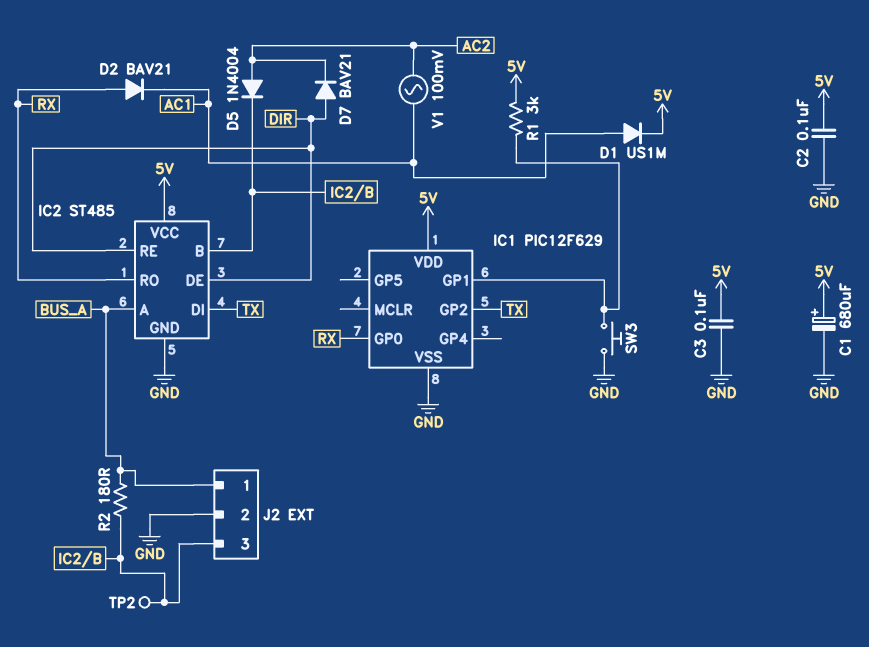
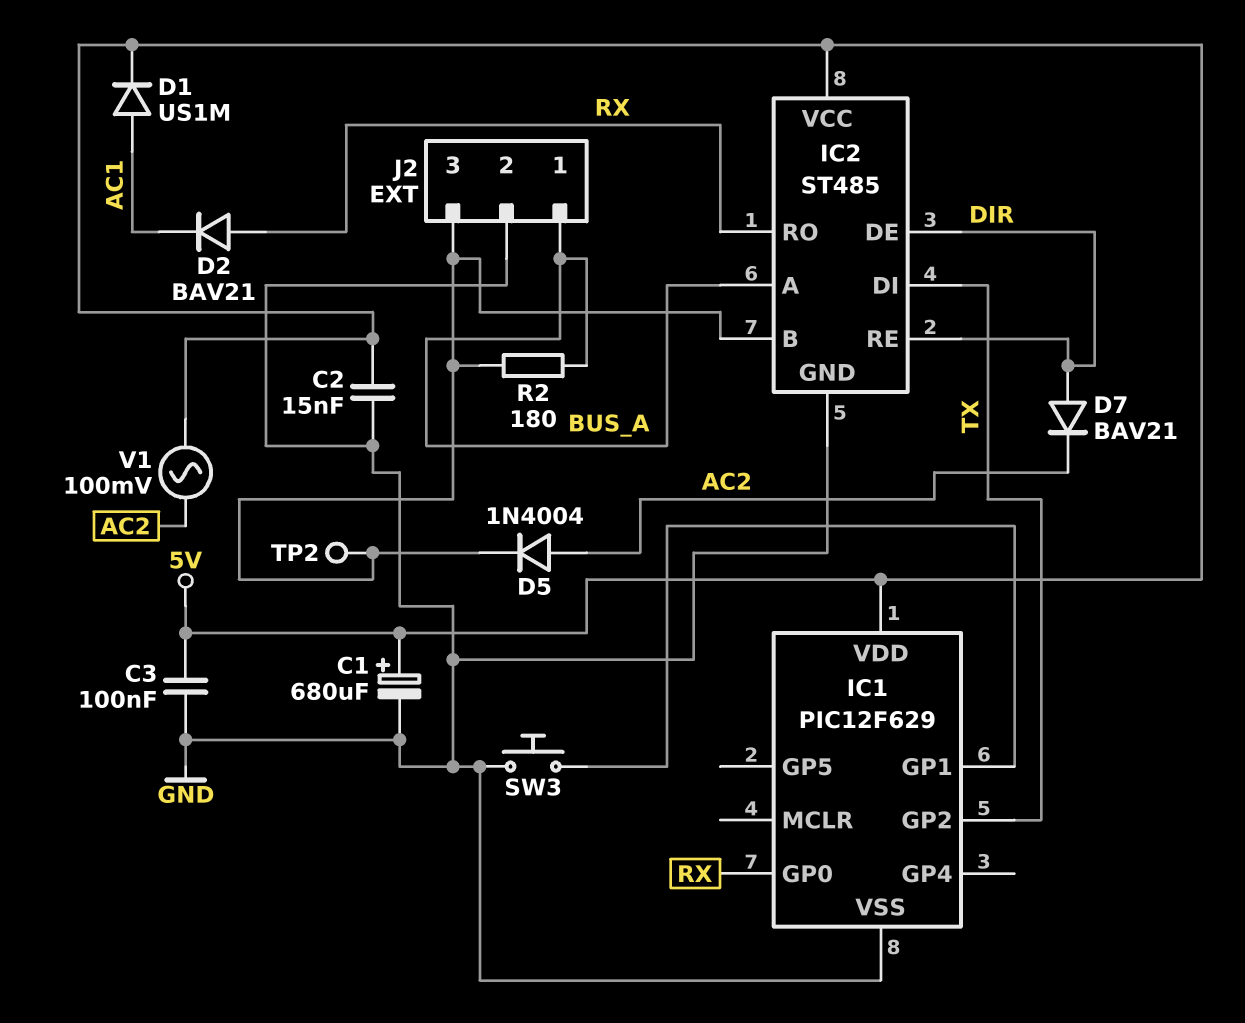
C2: 100nF (5V, GND) -> 15nF (5V, GND)
R1: 3k (5V, IC1/GP1) -> none
V1: AC 100mV (AC1, AC2) -> AC 100mV (5V, AC2)

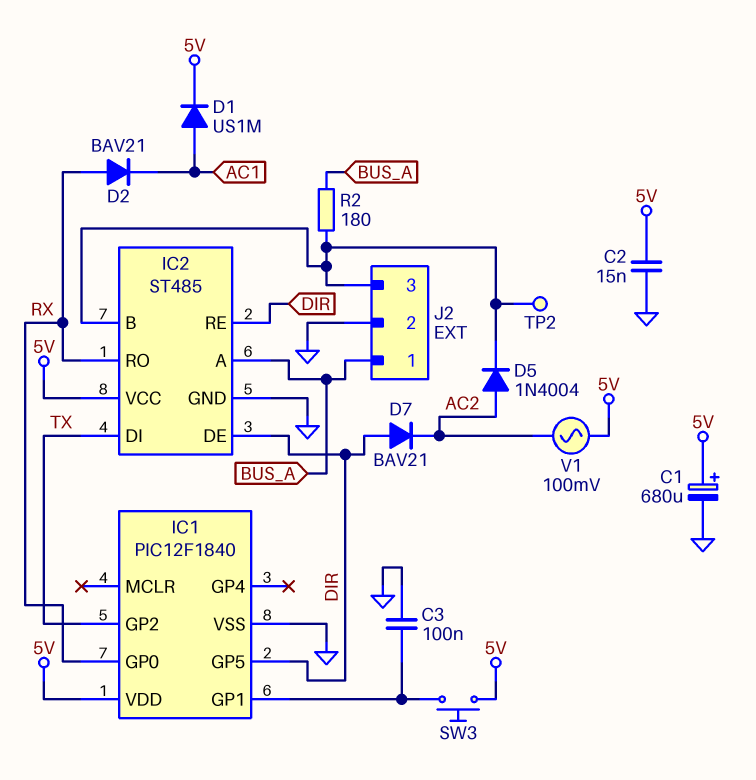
C3: 100nF (5V, GND) -> 100nF (GND, IC1/GP1)
IC1: PIC12F629 -> PIC12F1840
IC1 pin GP5: none -> DIR
SW3: button (GND, IC1/GP1) -> button (5V, IC1/GP1)

